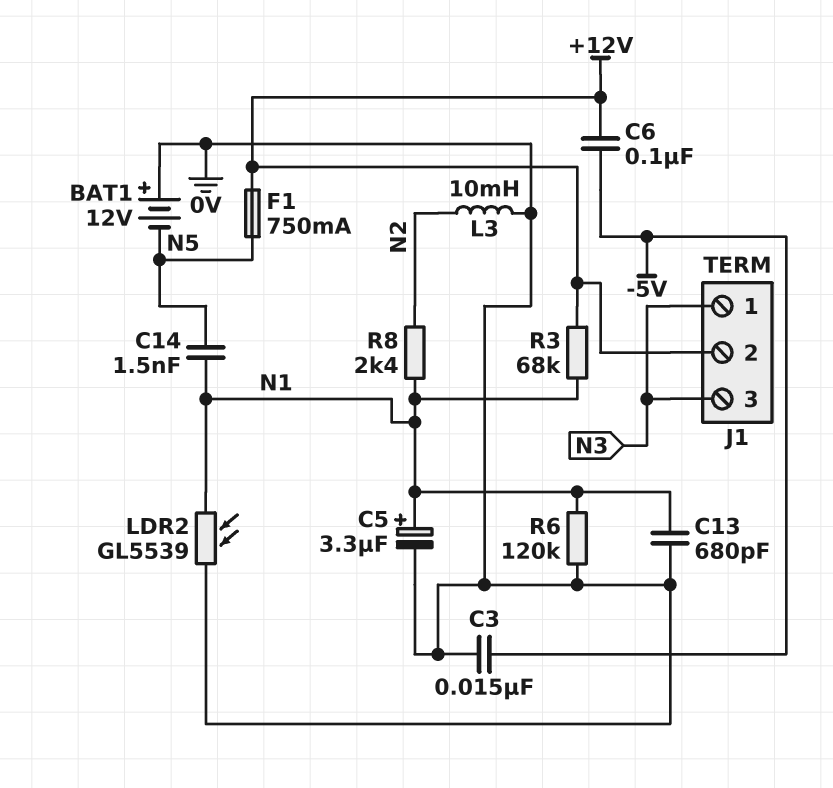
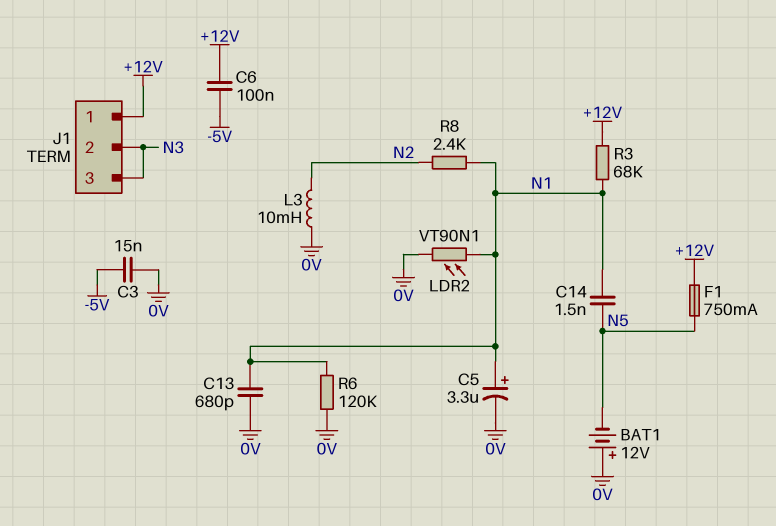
J1 pin 1: N3 -> +12V
J1 pin 2: +12V -> N3
LDR2: GL5539 (0V, N1) -> VT90N1 (0V, N1)

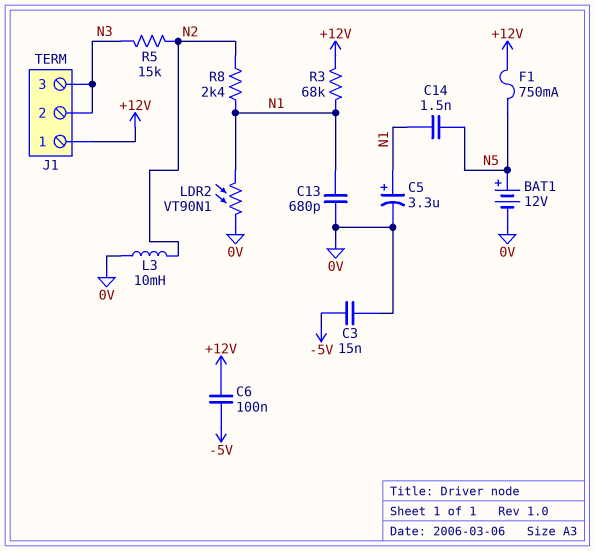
BAT1: 12V (plus 0V, minus N5) -> 12V (plus N5, minus 0V)
R5: none -> 15k (N2, N3)
R6: 120k (0V, N1) -> none

